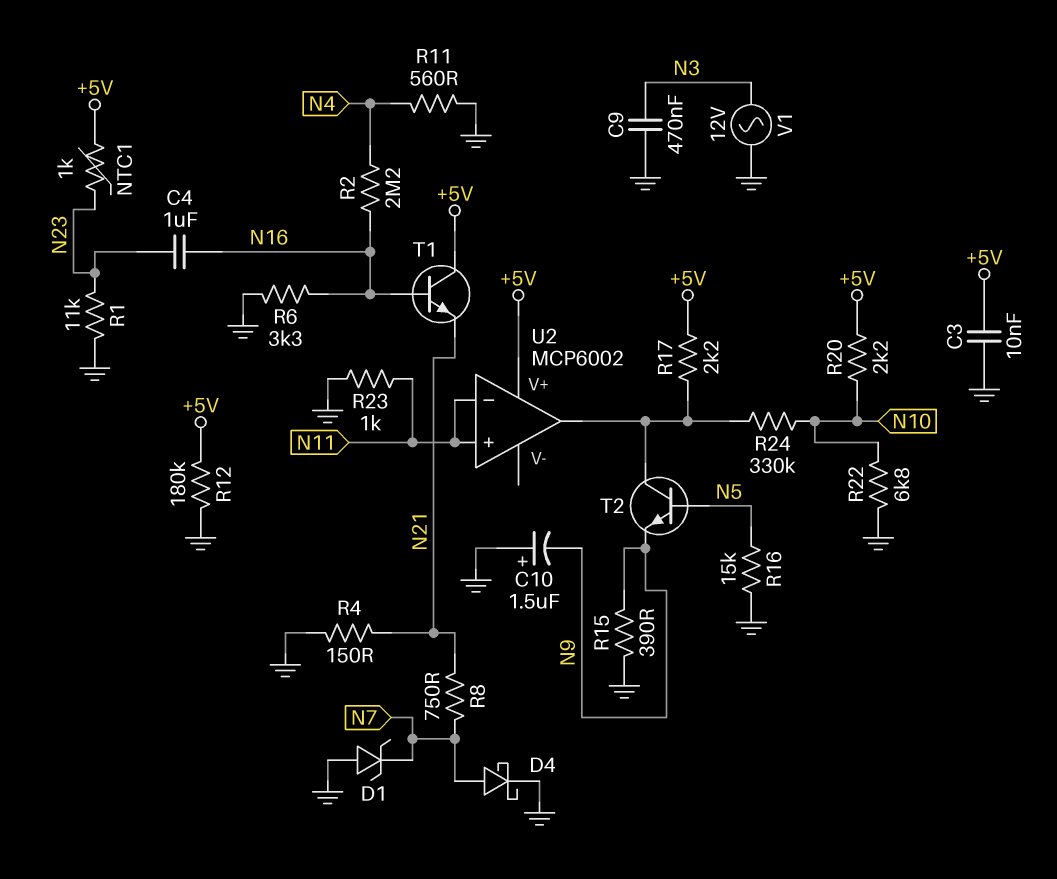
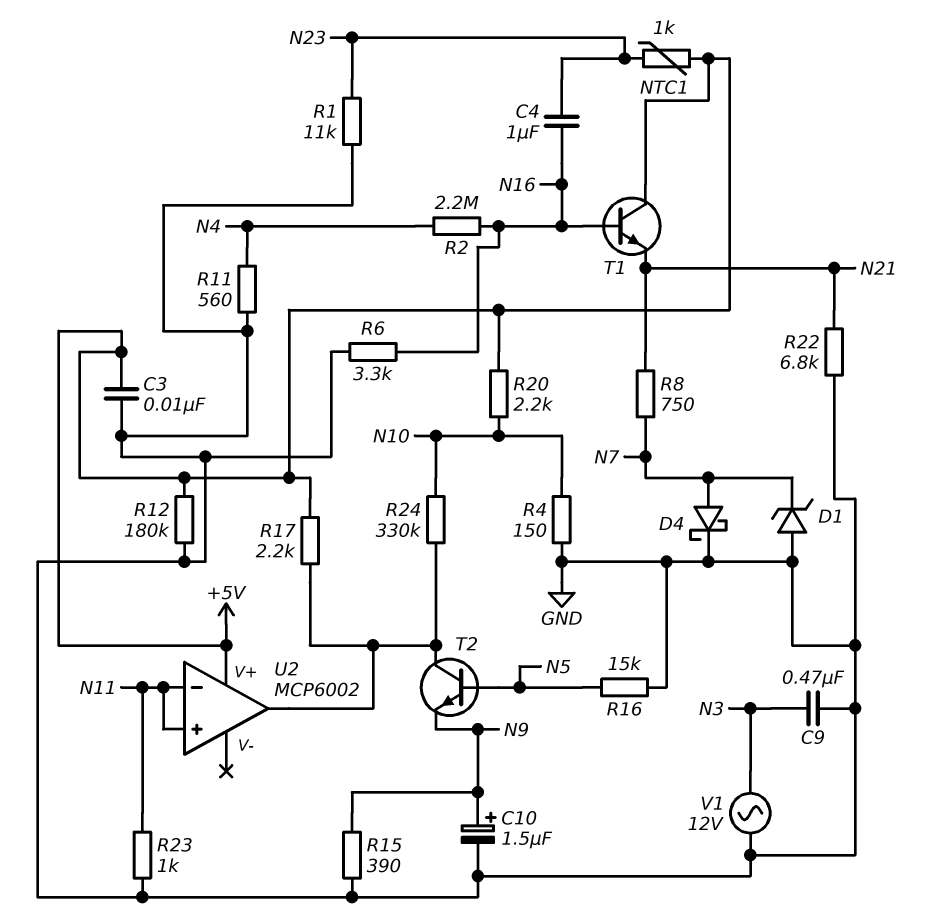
C10: 1.5uF (plus GND, minus N9) -> 1.5uF (plus N9, minus GND)
R4: 150 (GND, N21) -> 150 (GND, N10)
R22: 6.8k (GND, N10) -> 6.8k (GND, N21)

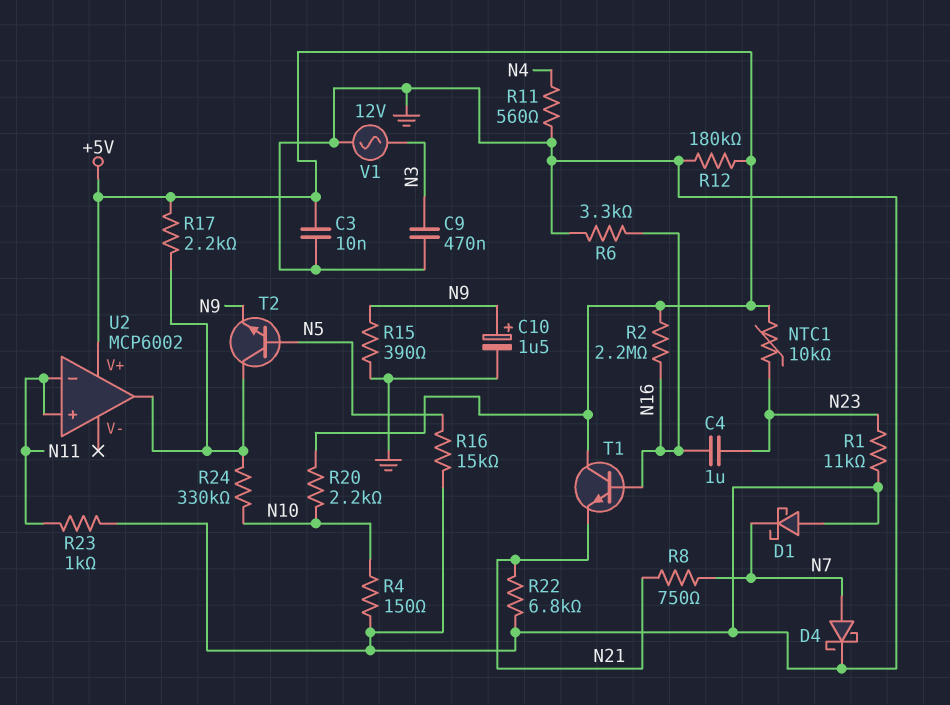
D1: zener (A GND, K N7) -> schottky (A GND, K N7)
NTC1: 1k (+5V, N23) -> 10k (+5V, N23)
R2: 2.2M (N4, N16) -> 2.2M (+5V, N16)

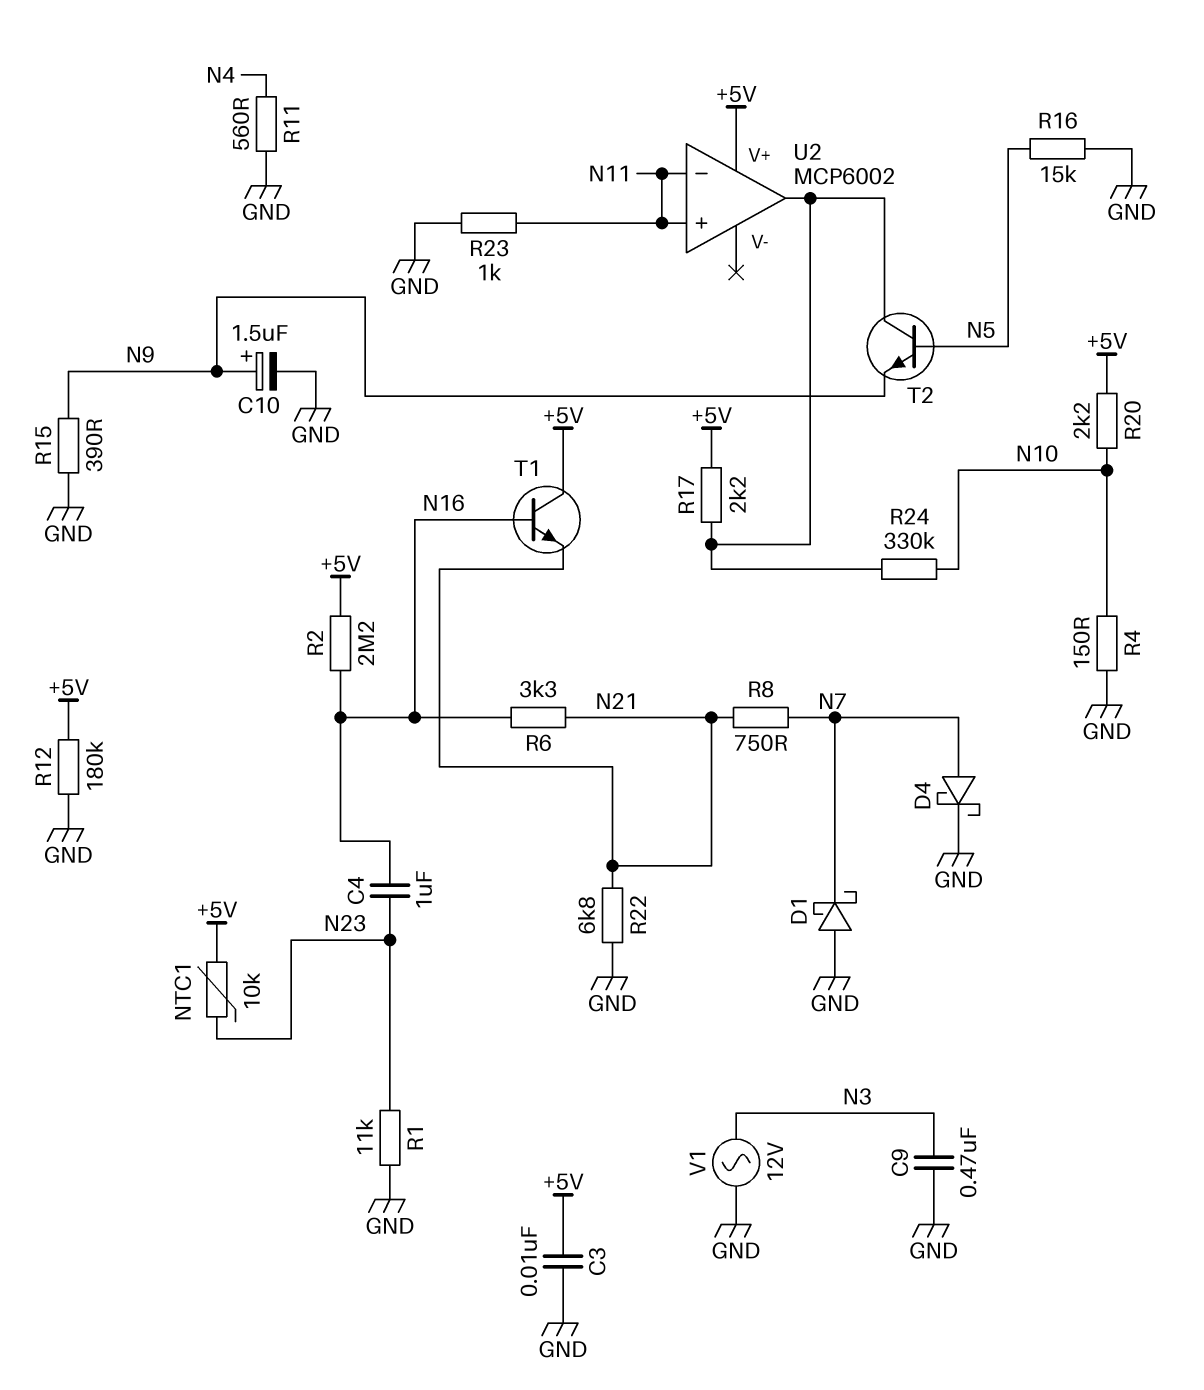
R6: 3.3k (GND, N16) -> 3.3k (N16, N21)

